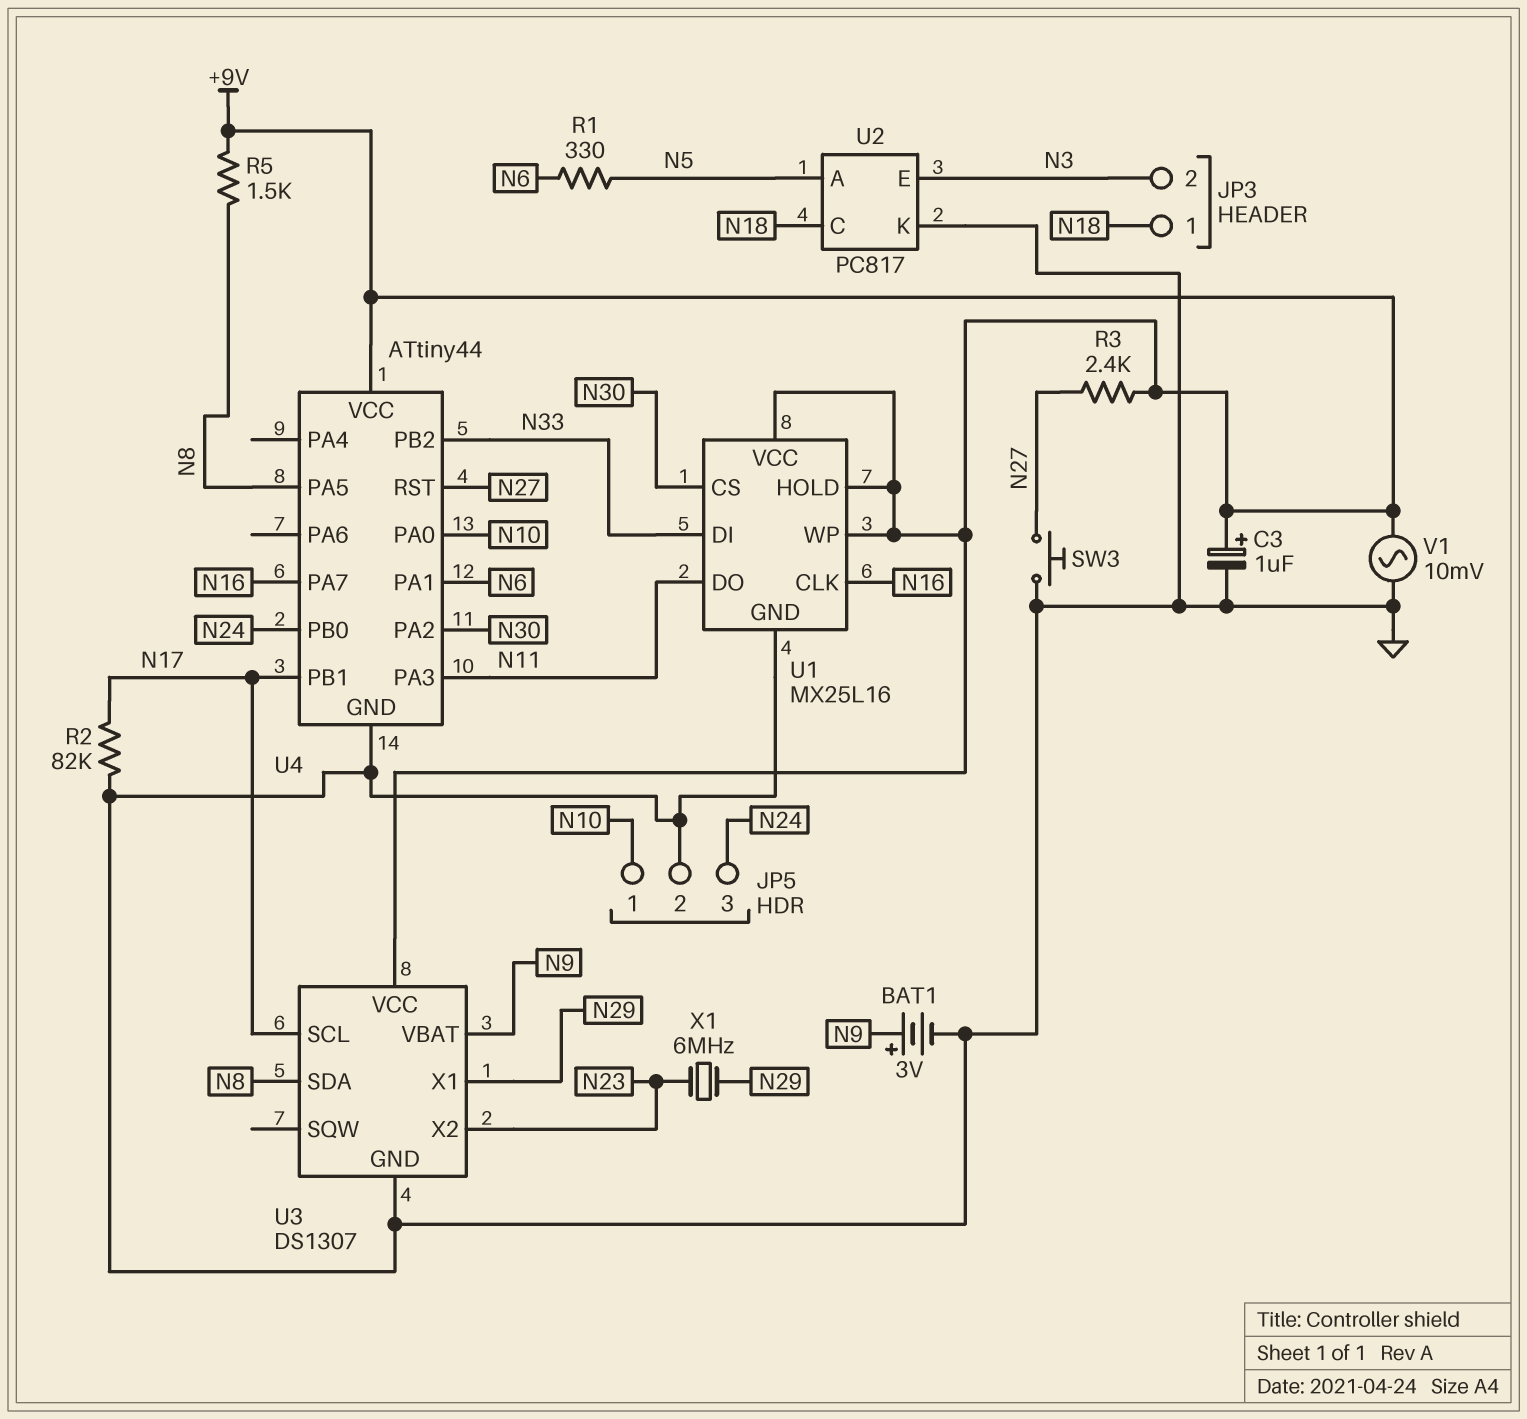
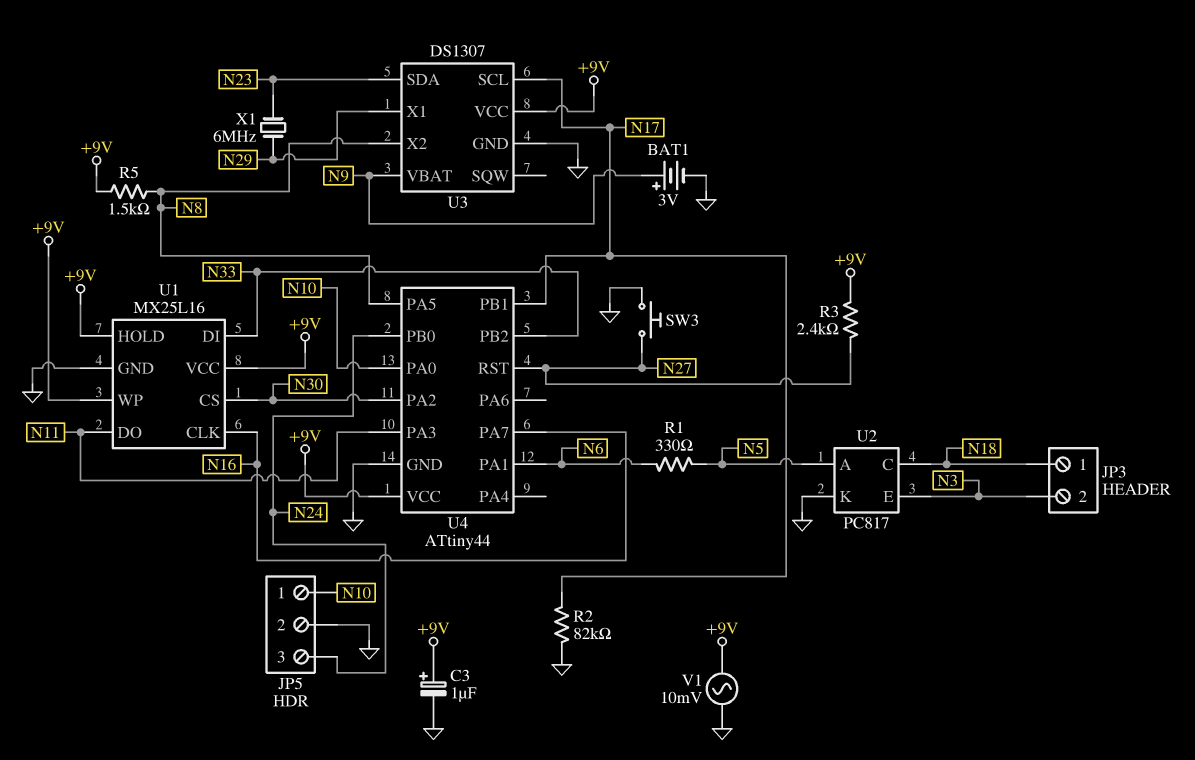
U3 pin SDA: N8 -> N23
U3 pin X2: N23 -> N8

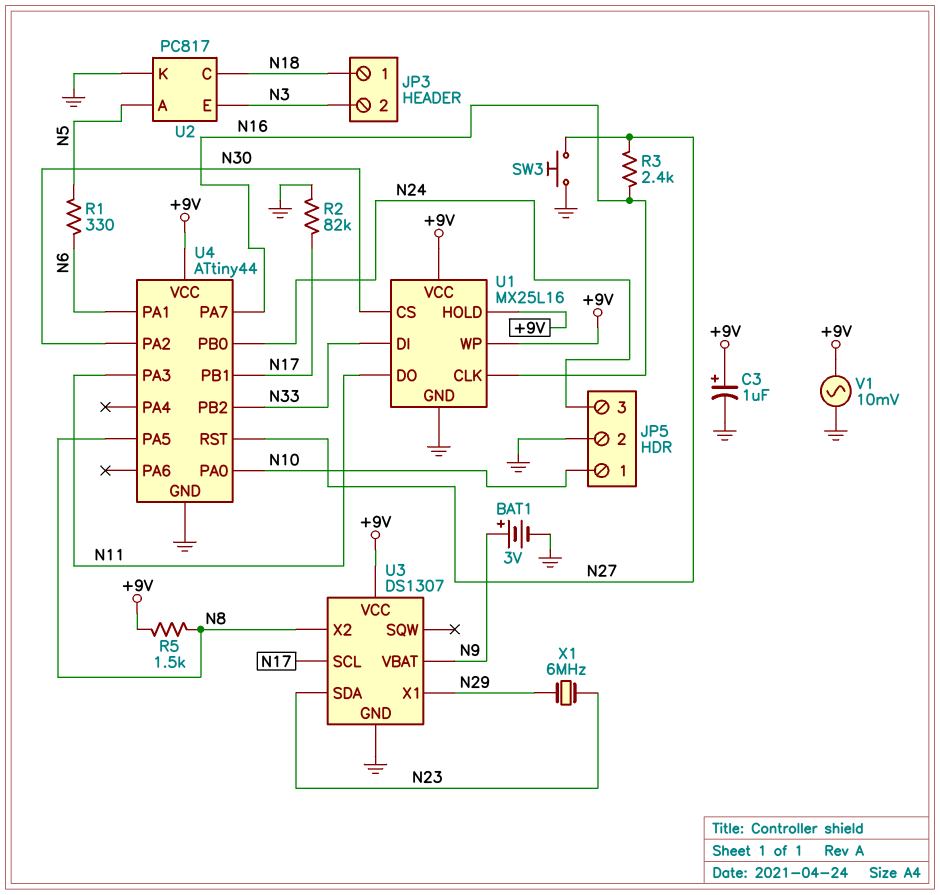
R3: 2.4k (+9V, N27) -> 2.4k (N16, N27)

